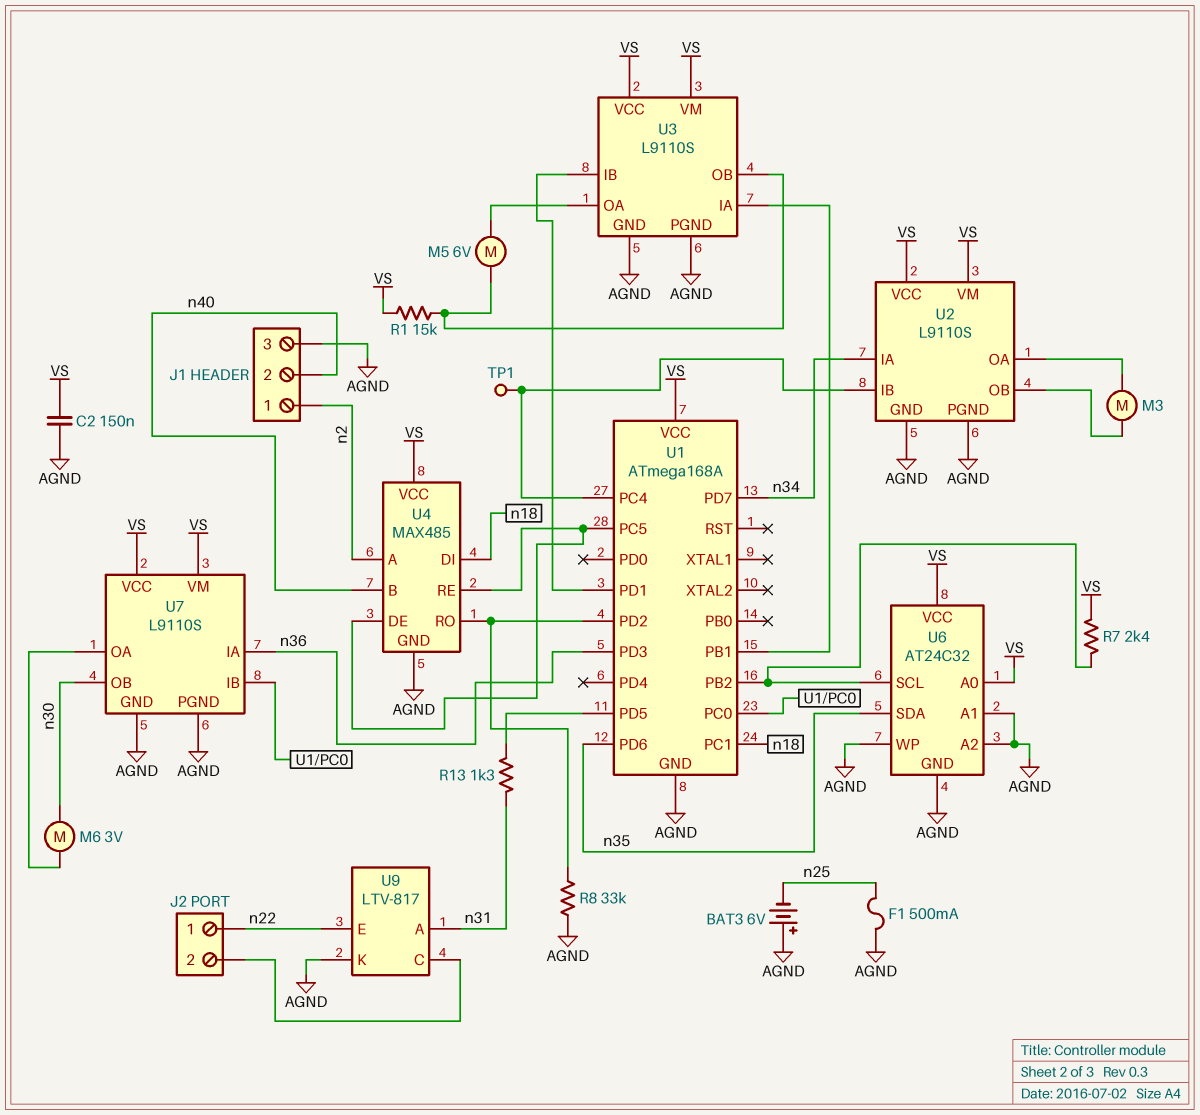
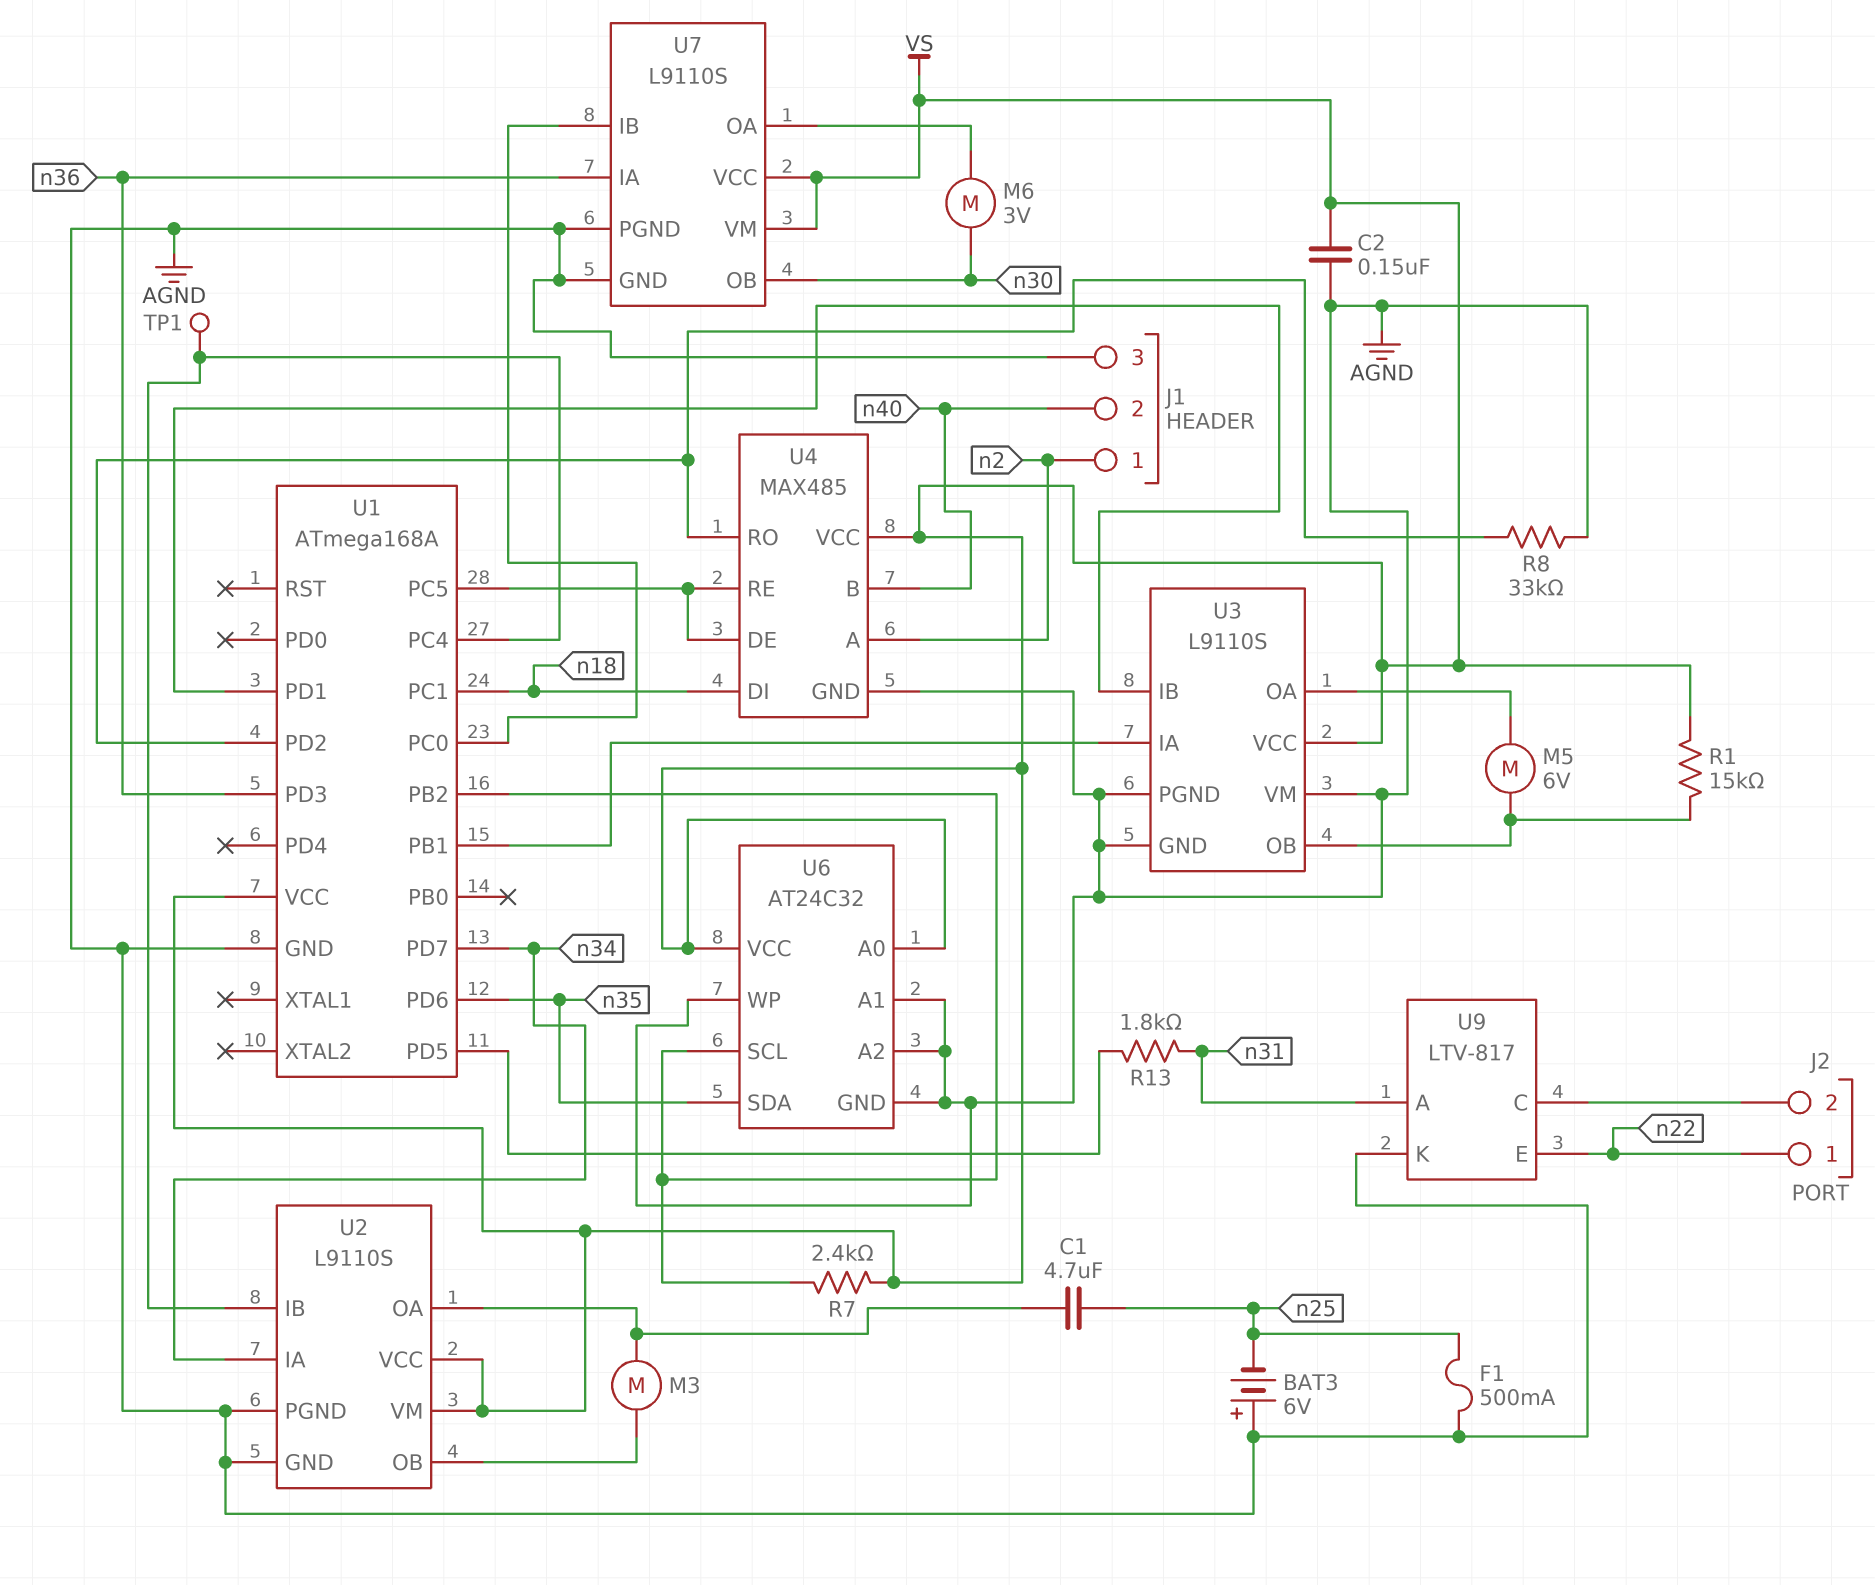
C1: none -> 4.7uF (U2/OA, n25)
R13: 1.3k (U1/PD5, n31) -> 1.8k (U1/PD5, n31)
U3 pin VM: VS -> AGND

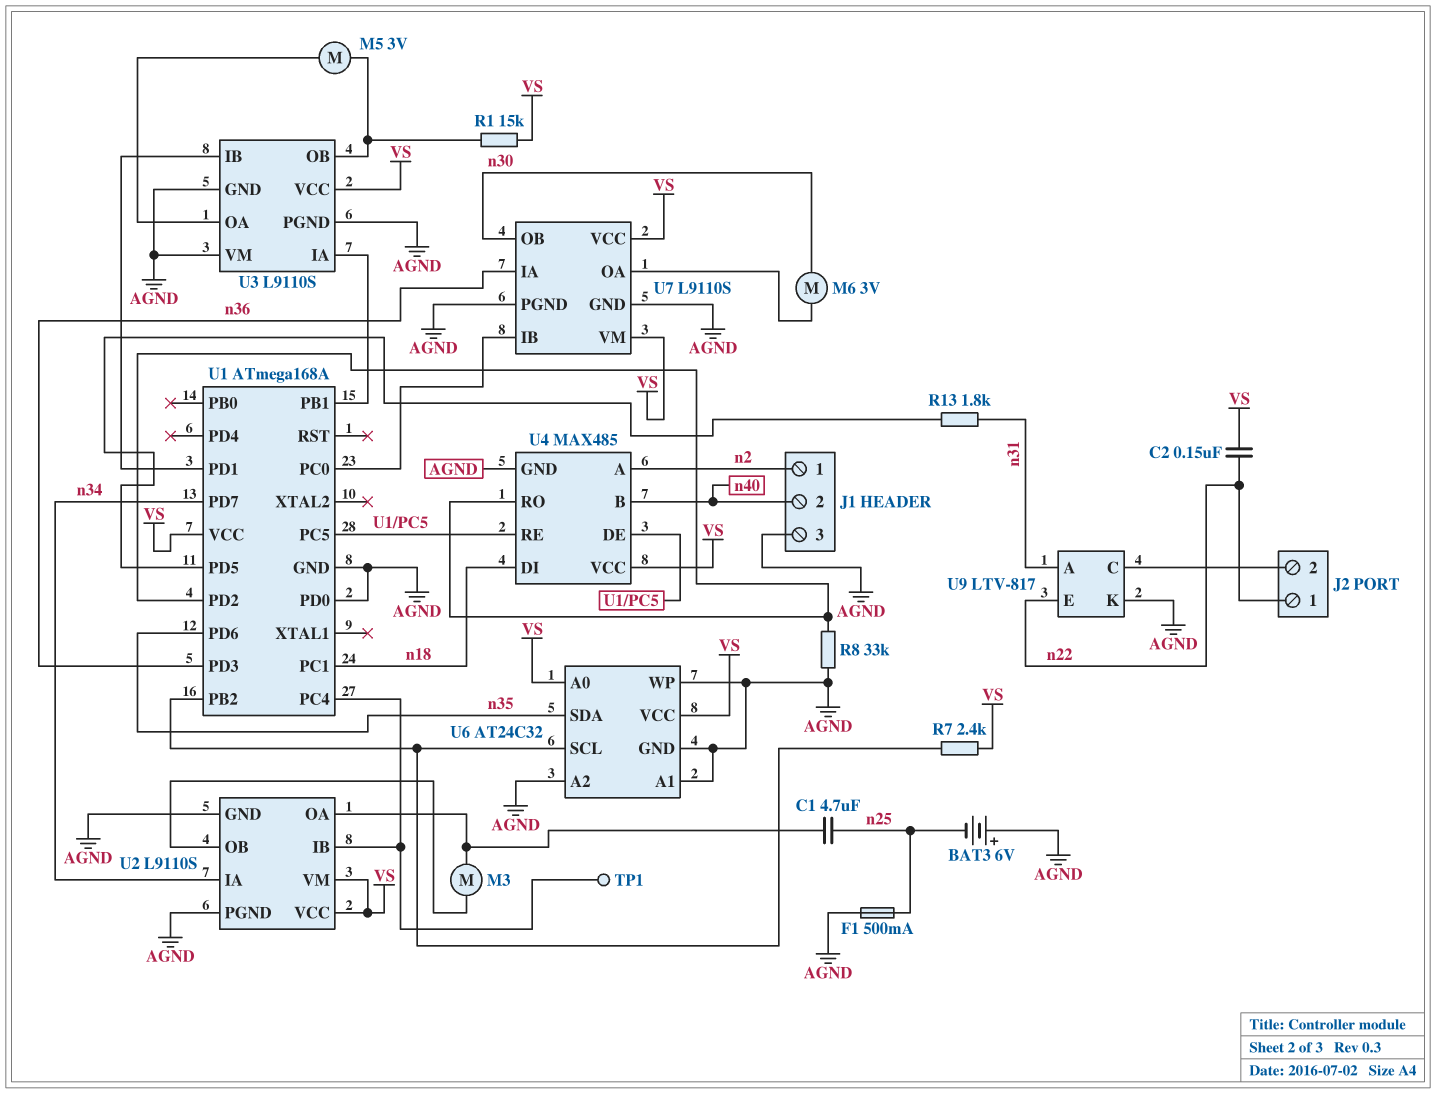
C2: 150nF (AGND, VS) -> 150nF (VS, n22)
M5: motor 6V (U3/OA, U3/OB) -> motor 3V (U3/OA, U3/OB)
U1 pin PD0: none -> AGND

